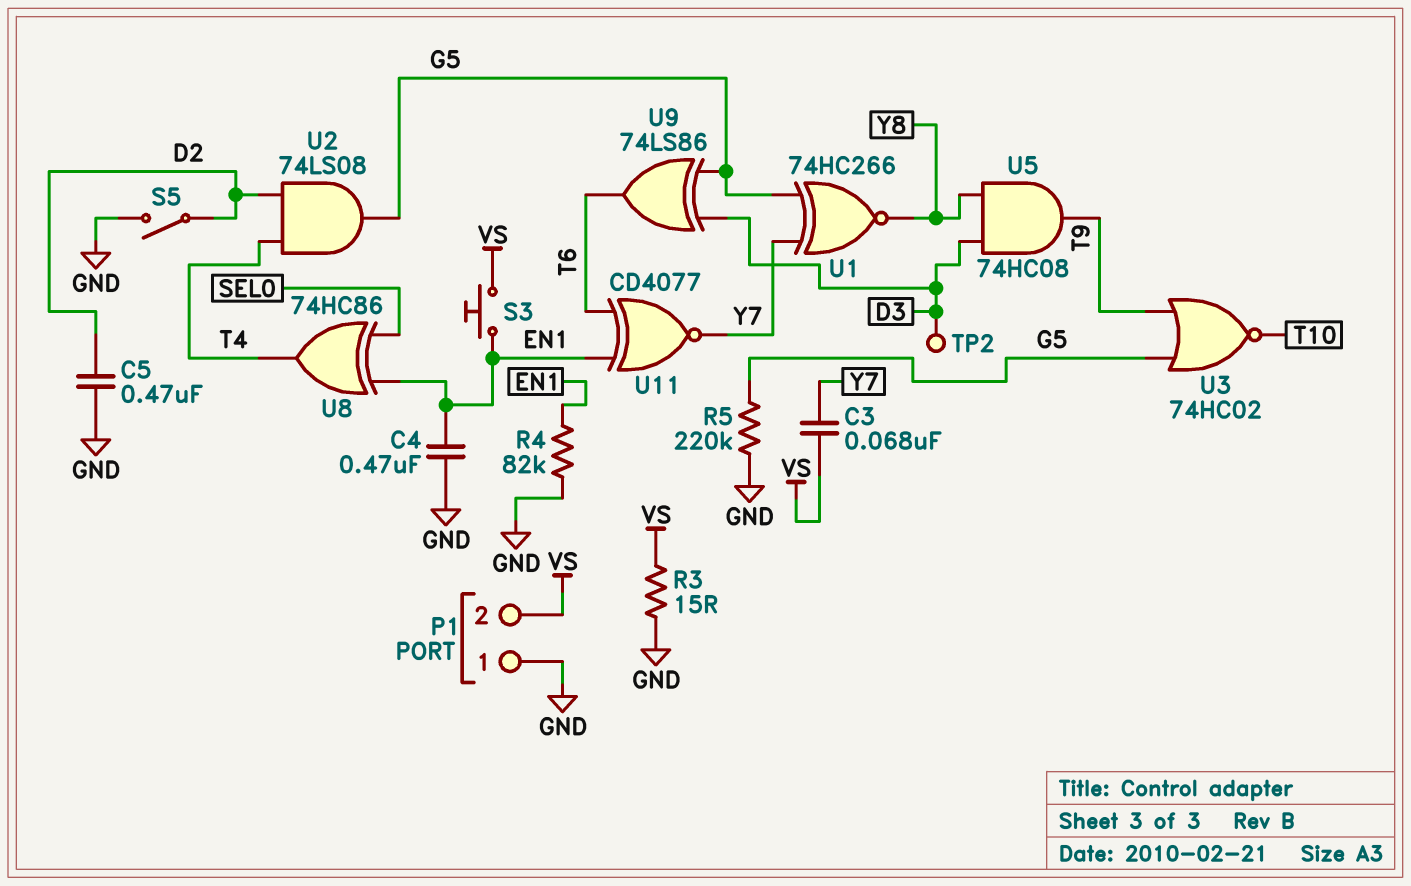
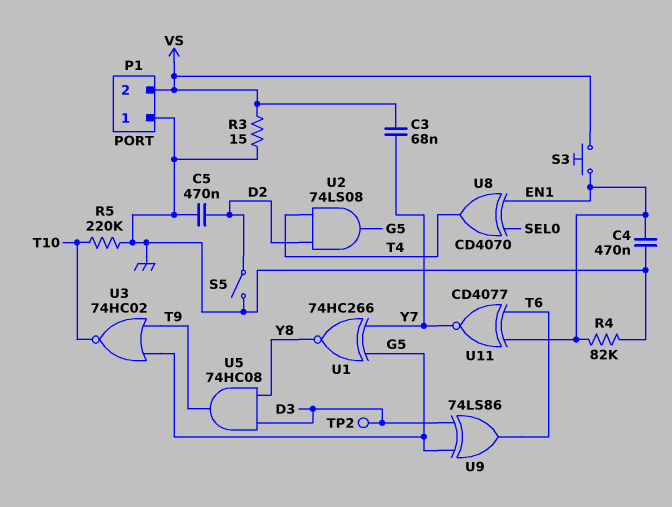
R5: 220k (G5, GND) -> 220k (GND, T10)
U8: XOR 74HC86 (in EN1, in SEL0, out T4) -> XOR CD4070 (in EN1, in SEL0, out T4)

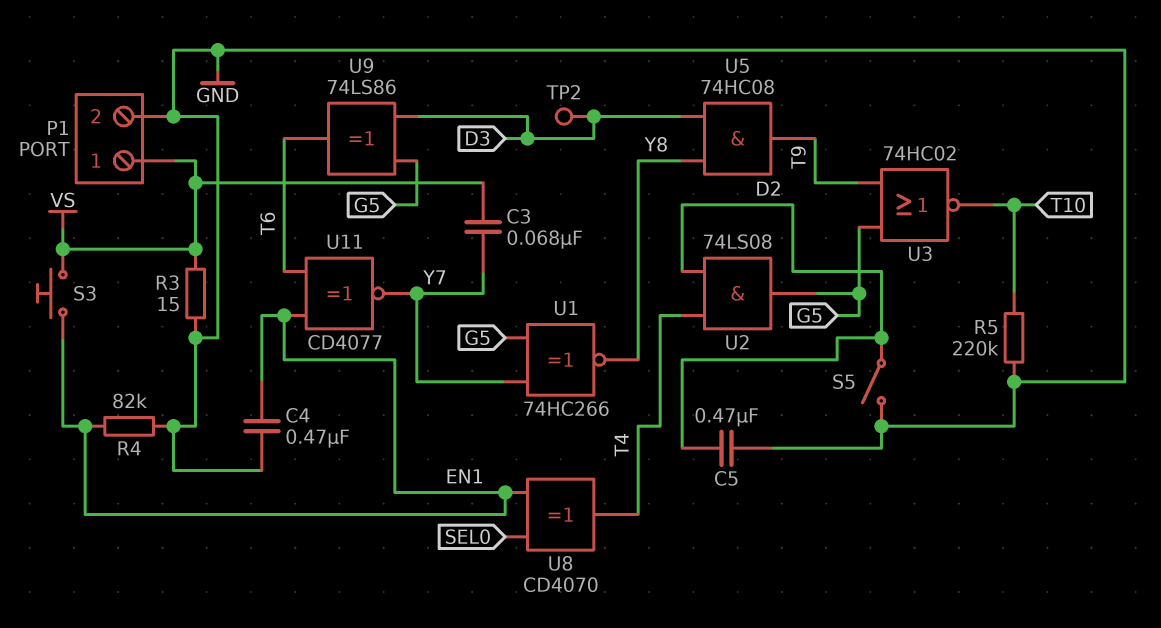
P1 pin 1: GND -> VS
P1 pin 2: VS -> GND

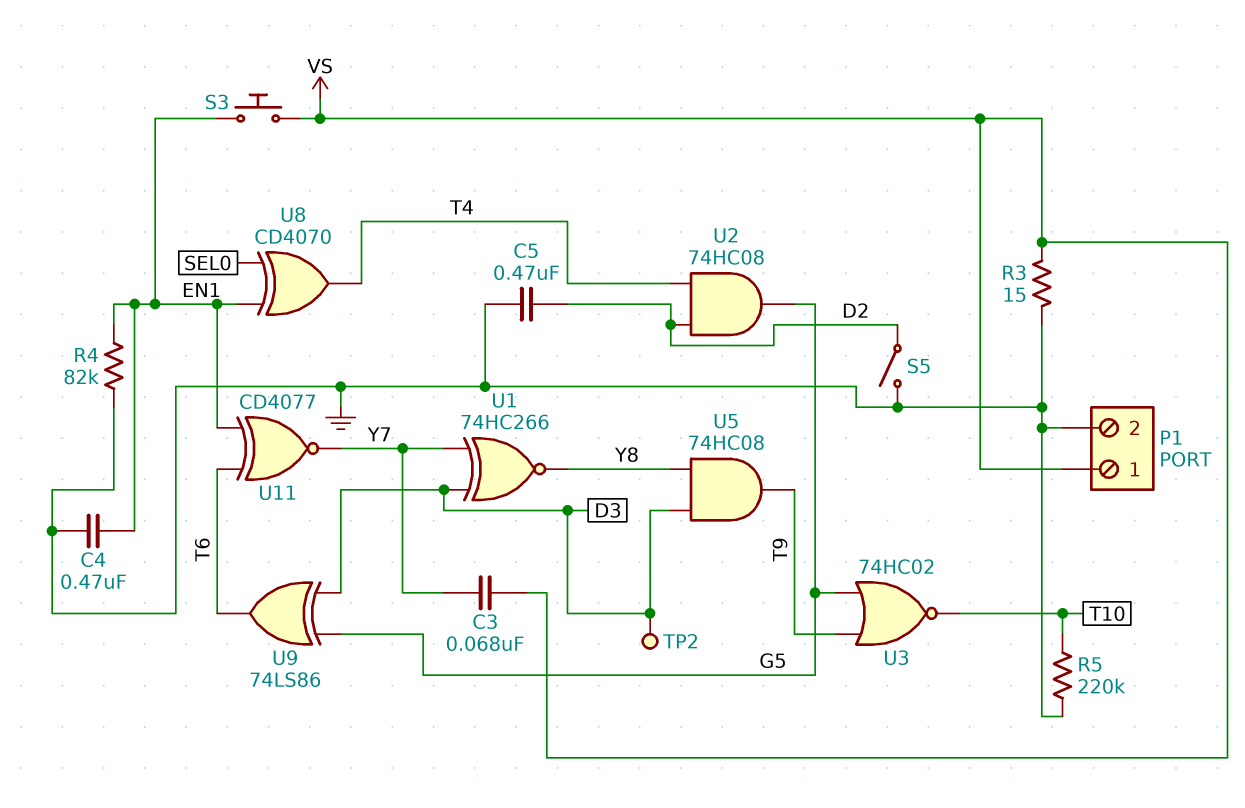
U1: XNOR 74HC266 (in G5, in Y7, out Y8) -> XNOR 74HC266 (in D3, in Y7, out Y8)
U2: AND 74LS08 (in D2, in T4, out G5) -> AND 74HC08 (in D2, in T4, out G5)

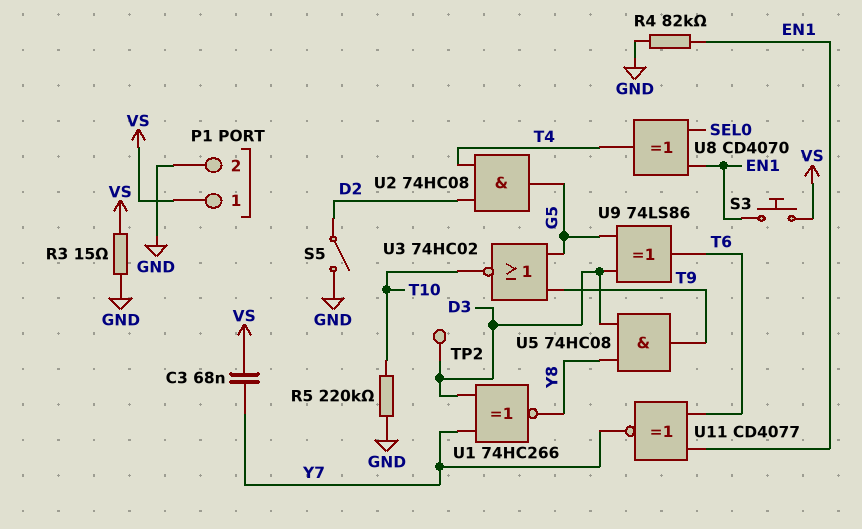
C4: 470nF (EN1, GND) -> none
C5: 470nF (D2, GND) -> none

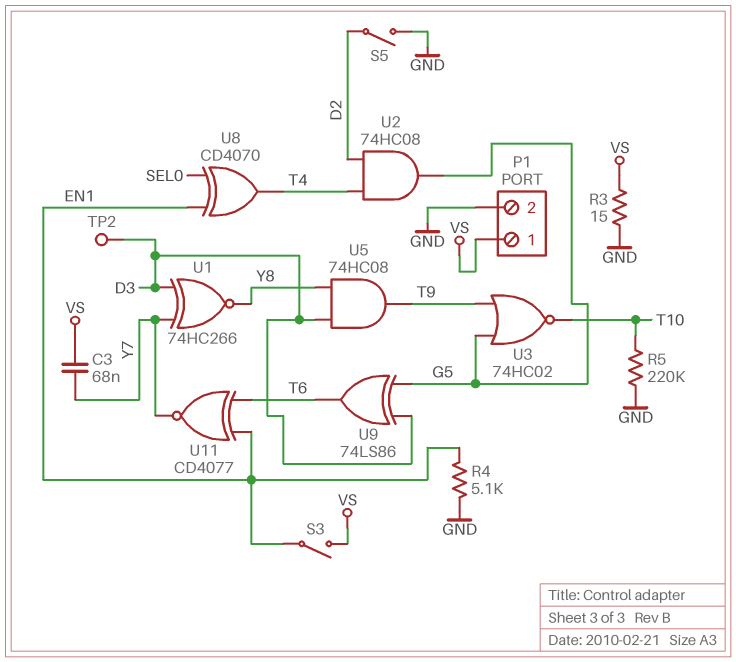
R4: 82k (EN1, GND) -> 5.1k (EN1, GND)
S3: button (EN1, VS) -> switch (EN1, VS)

